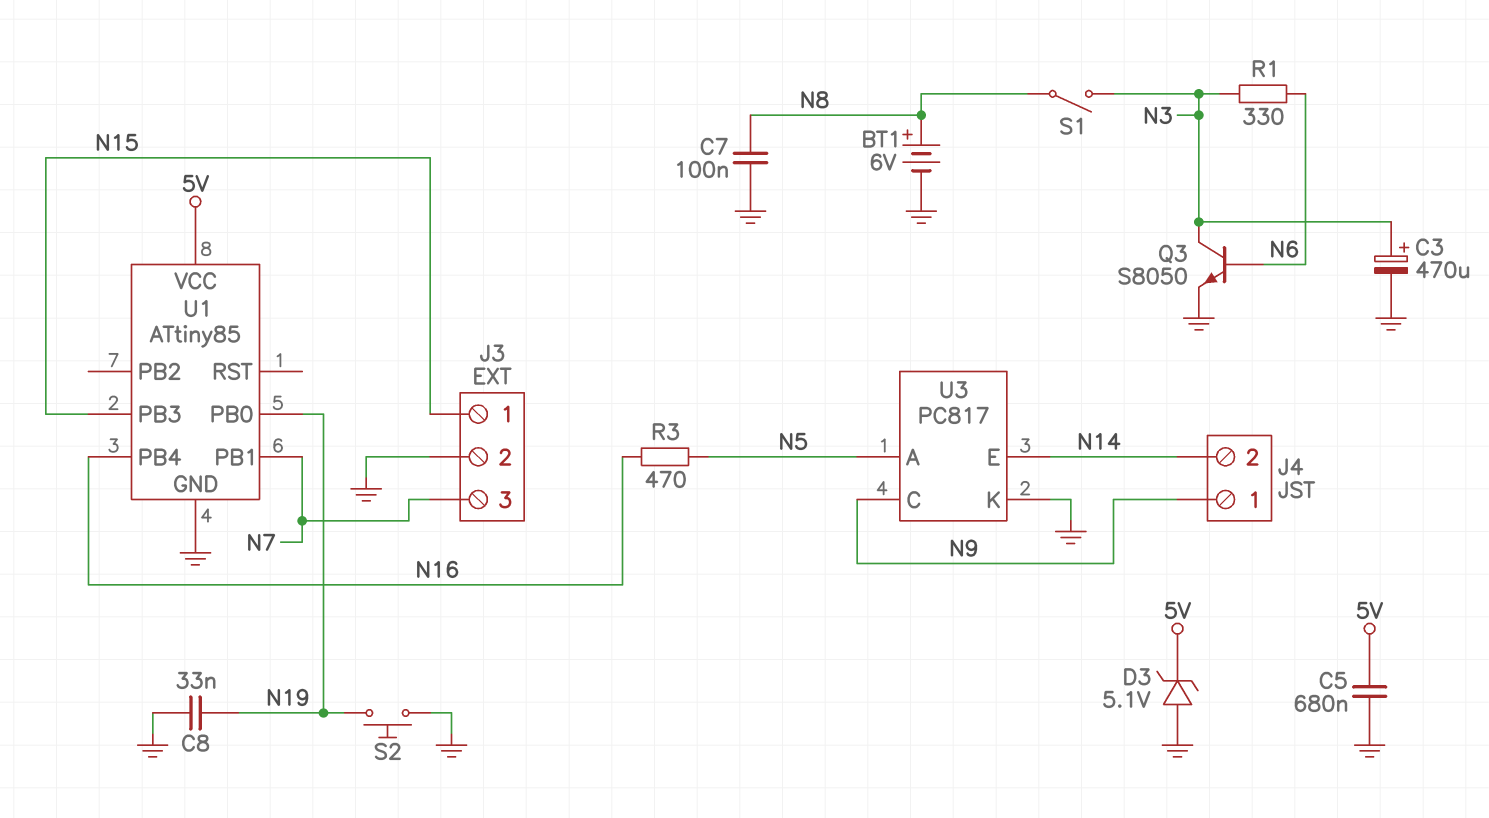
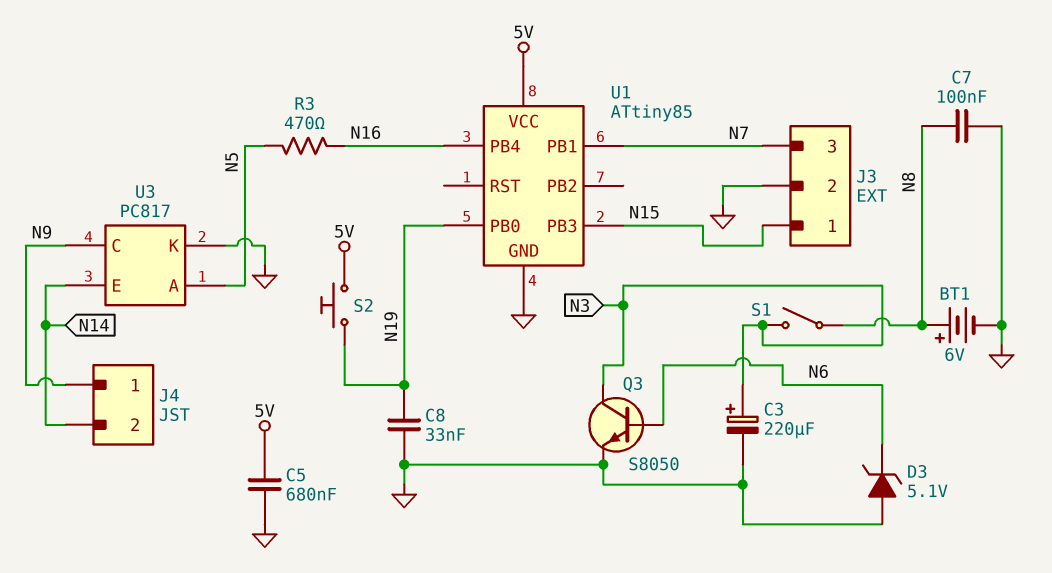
C3: 470uF (plus N3, minus GND) -> 220uF (plus N3, minus GND)
D3: zener 5.1V (A GND, K 5V) -> zener 5.1V (A GND, K N6)
R1: 330 (N3, N6) -> none
S2: button (GND, N19) -> button (5V, N19)

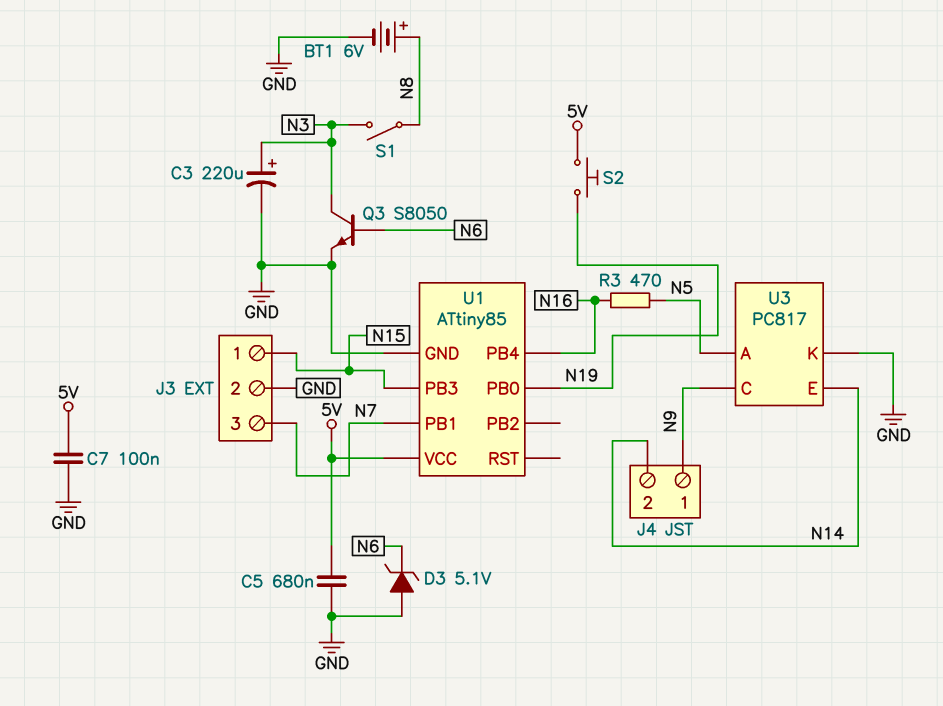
C7: 100nF (GND, N8) -> 100nF (5V, GND)
C8: 33nF (GND, N19) -> none

